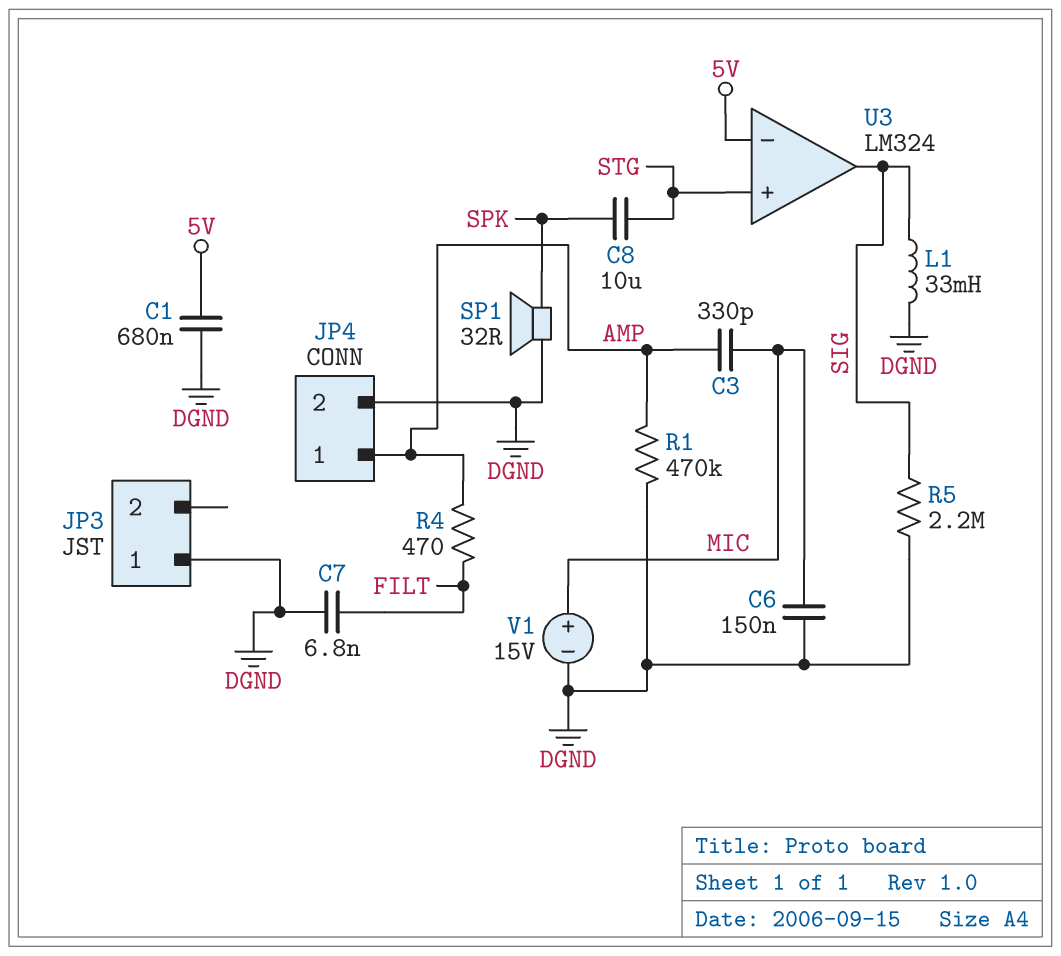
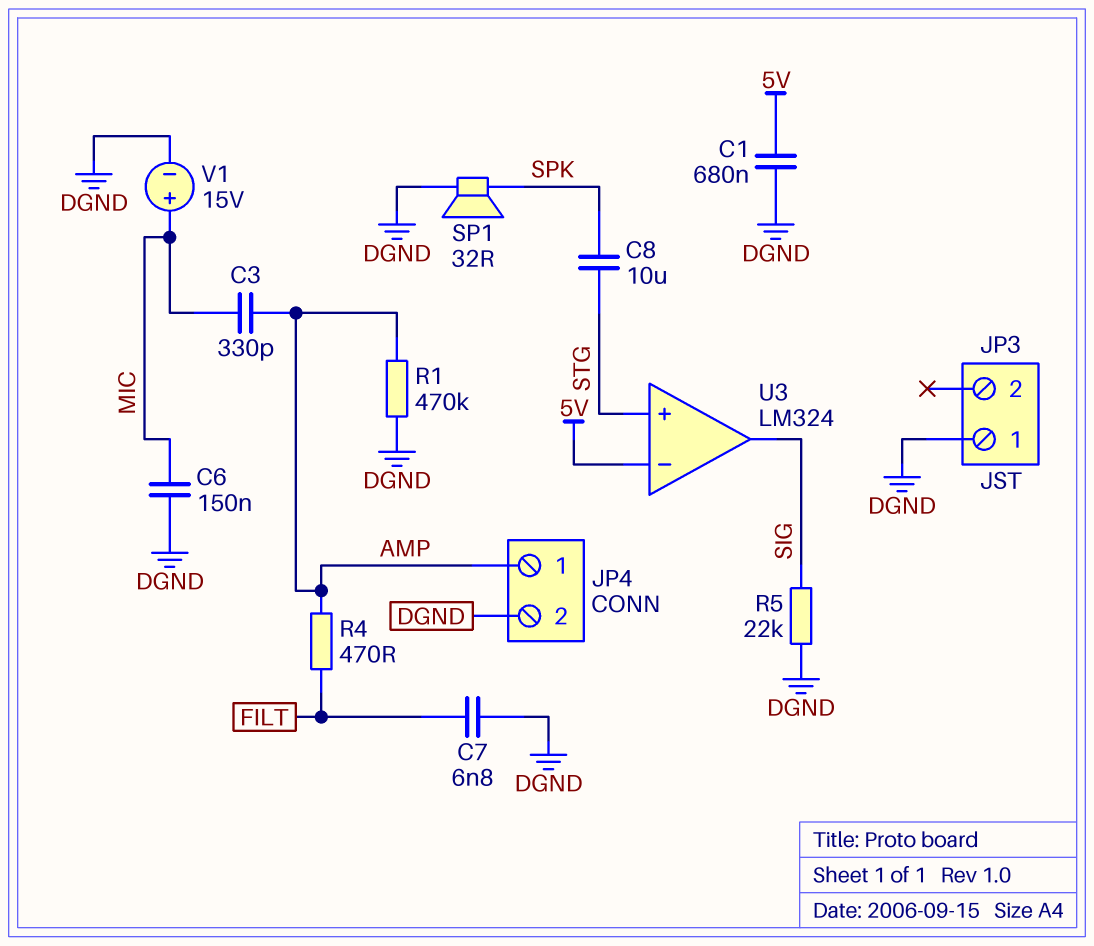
L1: 33mH (DGND, SIG) -> none
R5: 2.2M (DGND, SIG) -> 22k (DGND, SIG)

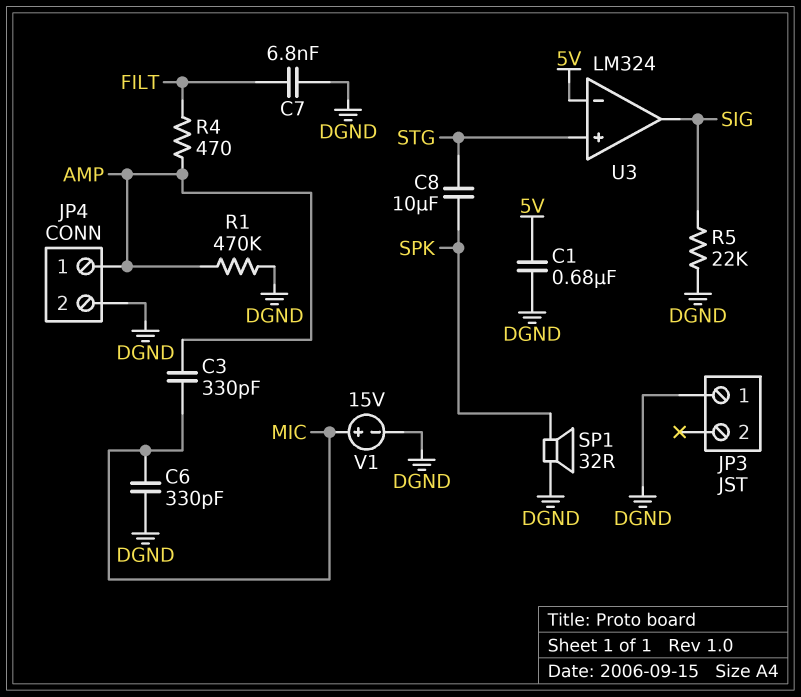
C6: 150nF (DGND, MIC) -> 330pF (DGND, MIC)

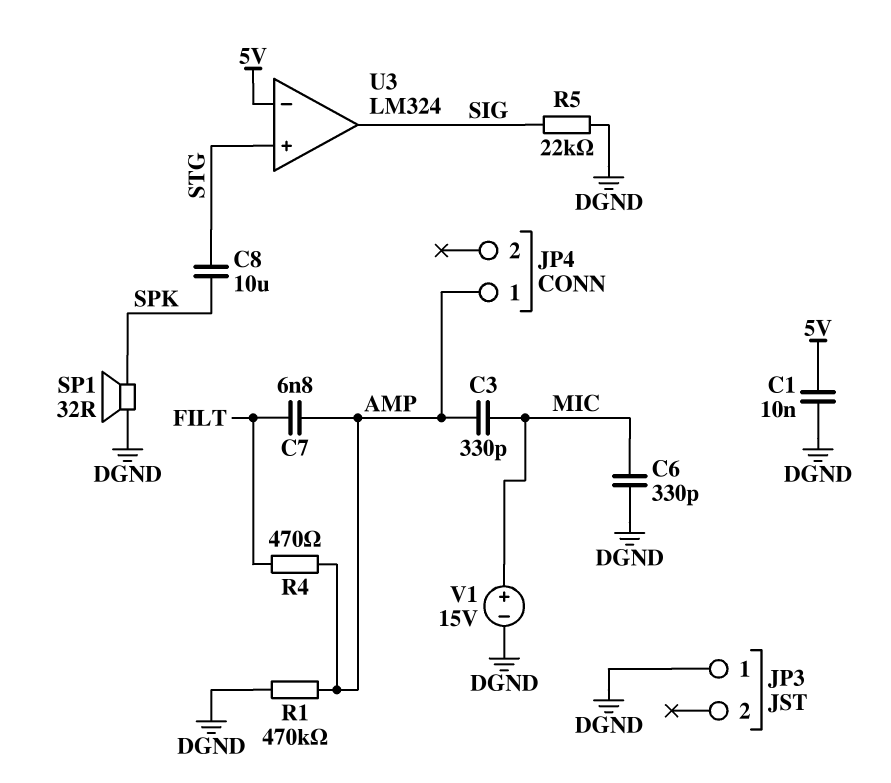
C1: 680nF (5V, DGND) -> 10nF (5V, DGND)
C7: 6.8nF (DGND, FILT) -> 6.8nF (AMP, FILT)
JP4 pin 2: DGND -> none

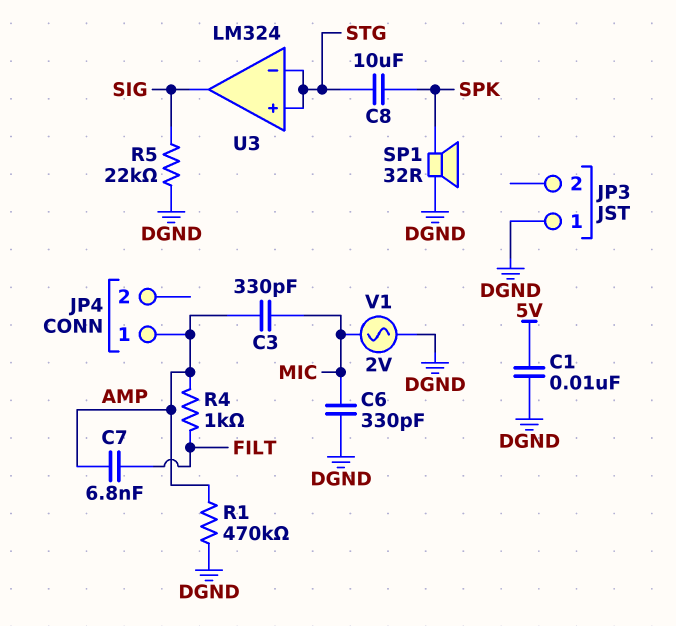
R4: 470 (AMP, FILT) -> 1k (AMP, FILT)
U3 pin in-: 5V -> STG
V1: 15V (plus MIC, minus DGND) -> AC 2V (DGND, MIC)

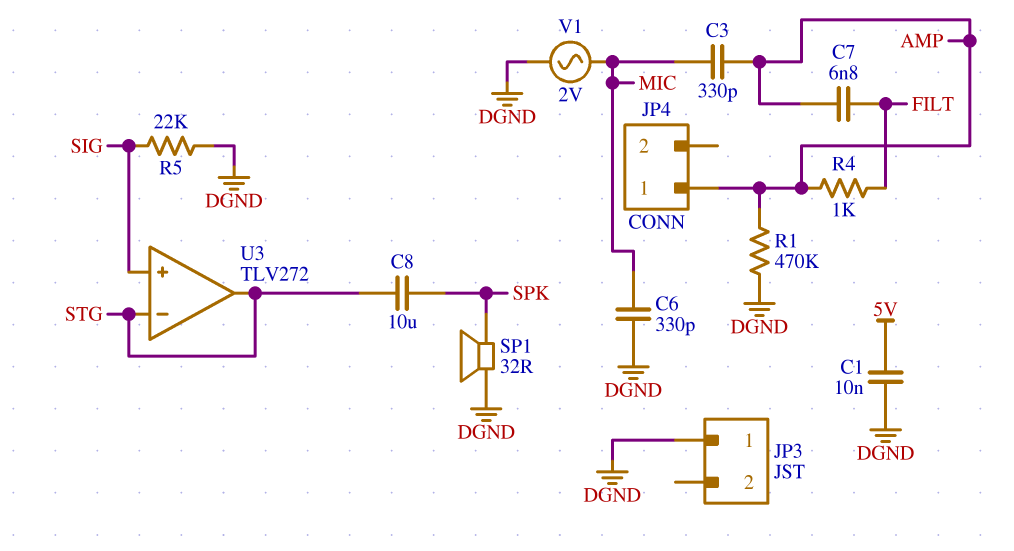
U3: LM324 -> TLV272
U3 pin in+: STG -> SIG
U3 pin out: SIG -> STG

